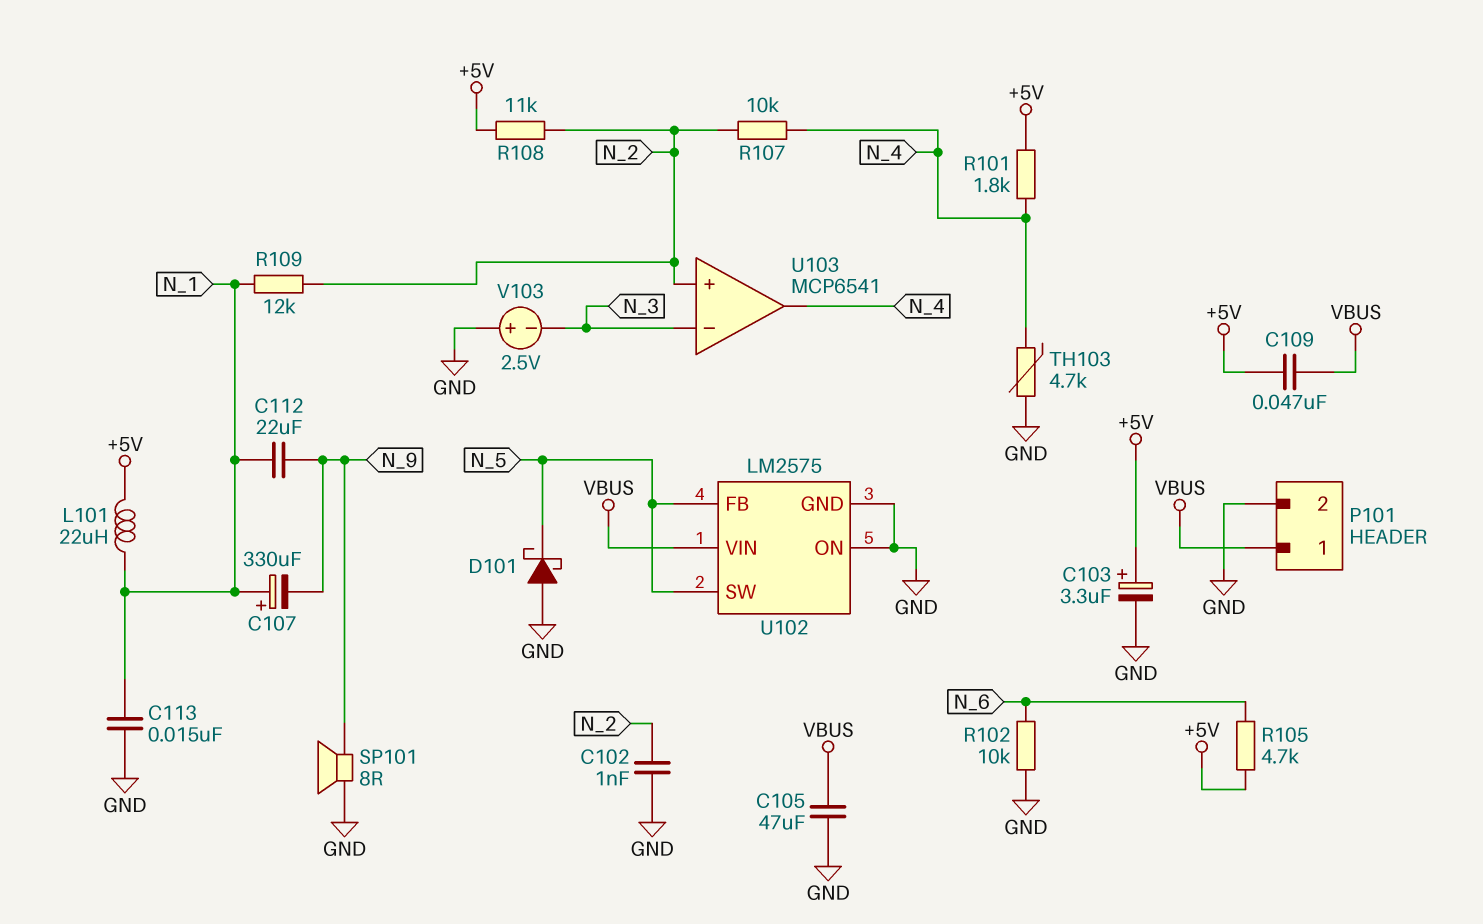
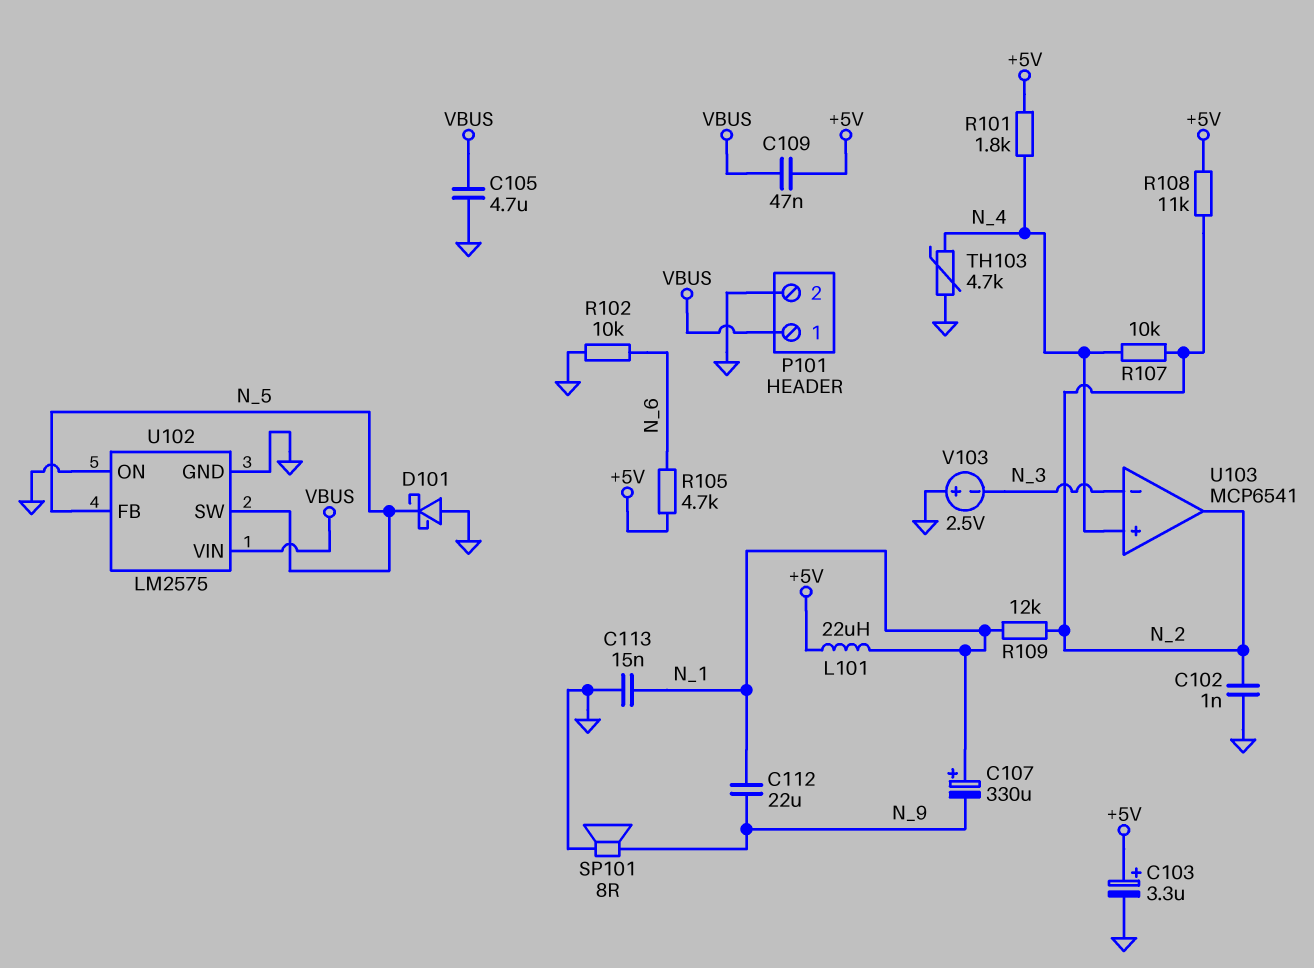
C105: 47uF (GND, VBUS) -> 4.7uF (GND, VBUS)
U103 pin in+: N_2 -> N_4
U103 pin out: N_4 -> N_2

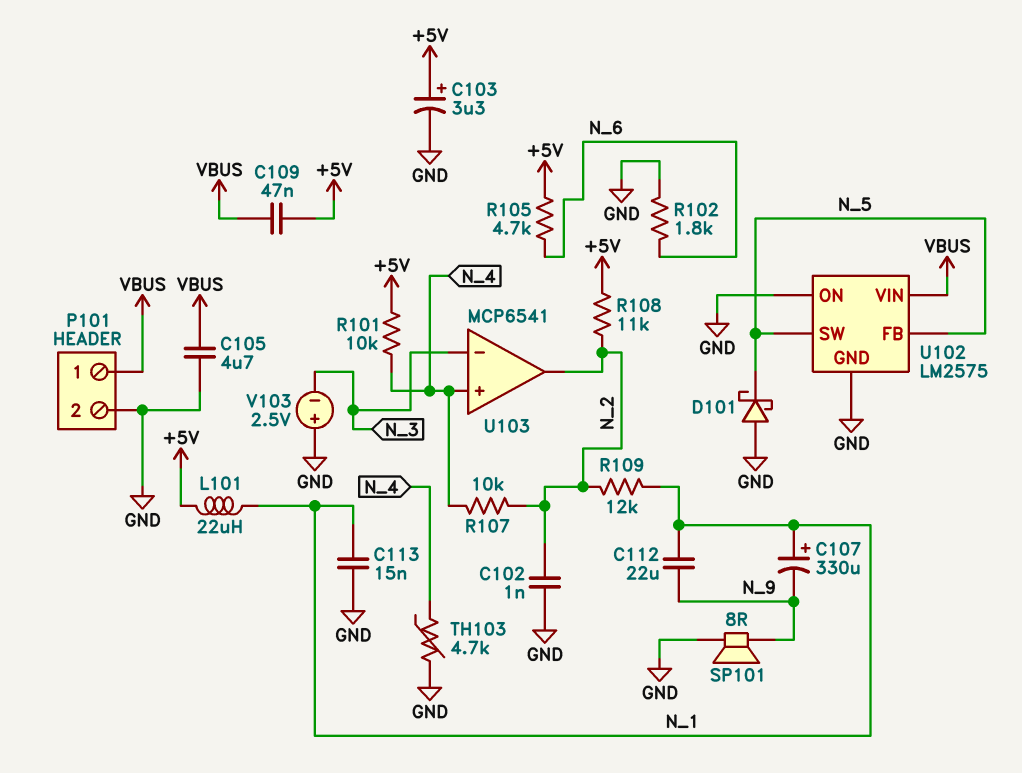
R101: 1.8k (+5V, N_4) -> 10k (+5V, N_4)
R102: 10k (GND, N_6) -> 1.8k (GND, N_6)

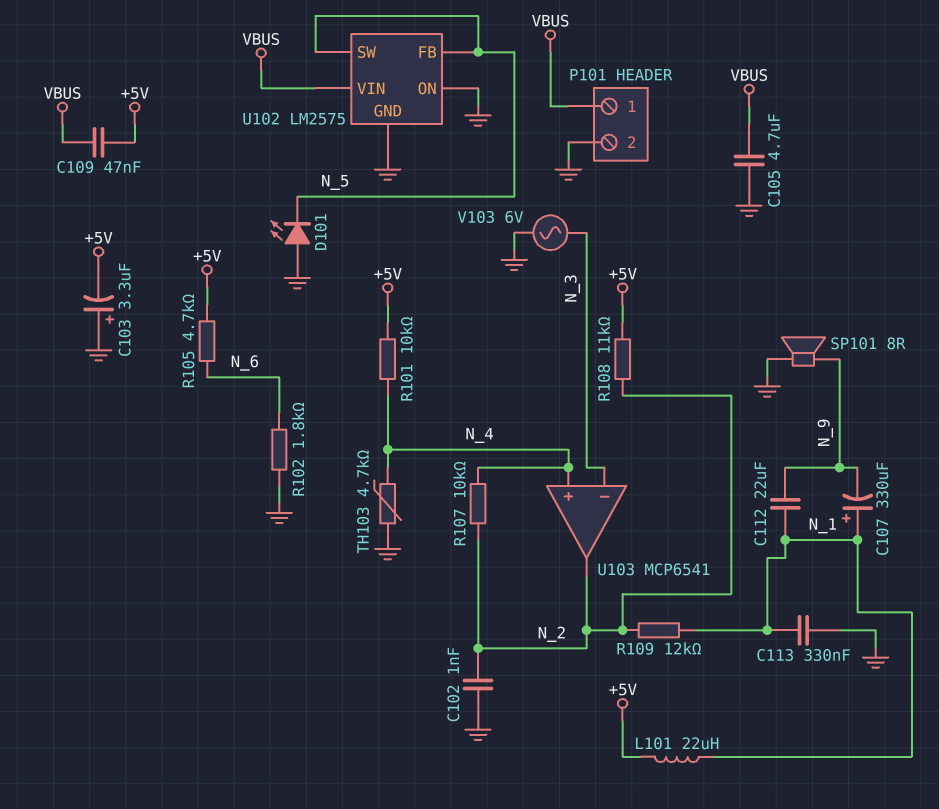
C103: 3.3uF (plus +5V, minus GND) -> 3.3uF (plus GND, minus +5V)
C113: 15nF (GND, N_1) -> 330nF (GND, N_1)
D101: schottky (A GND, K N_5) -> LED (A GND, K N_5)
V103: 2.5V (plus GND, minus N_3) -> AC 6V (GND, N_3)

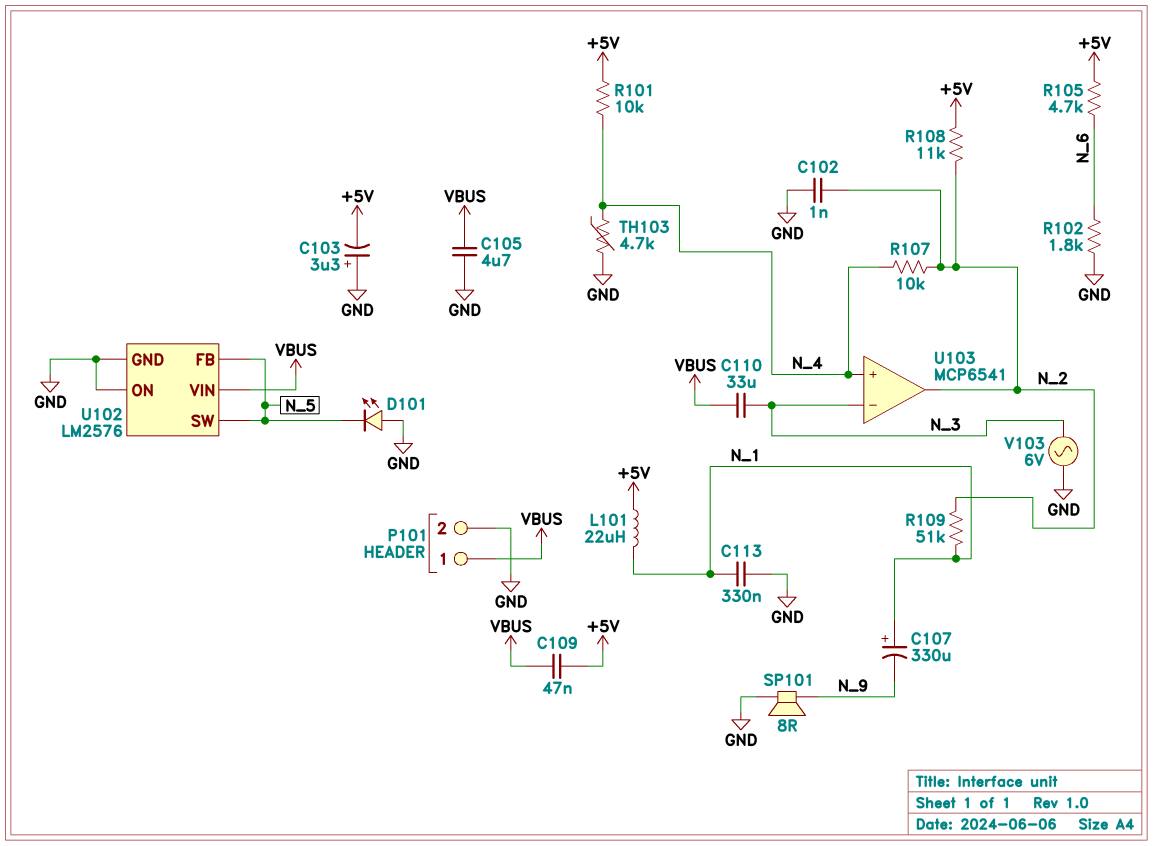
C110: none -> 33uF (N_3, VBUS)
C112: 22uF (N_1, N_9) -> none
R109: 12k (N_1, N_2) -> 51k (N_1, N_2)
U102: LM2575 -> LM2576

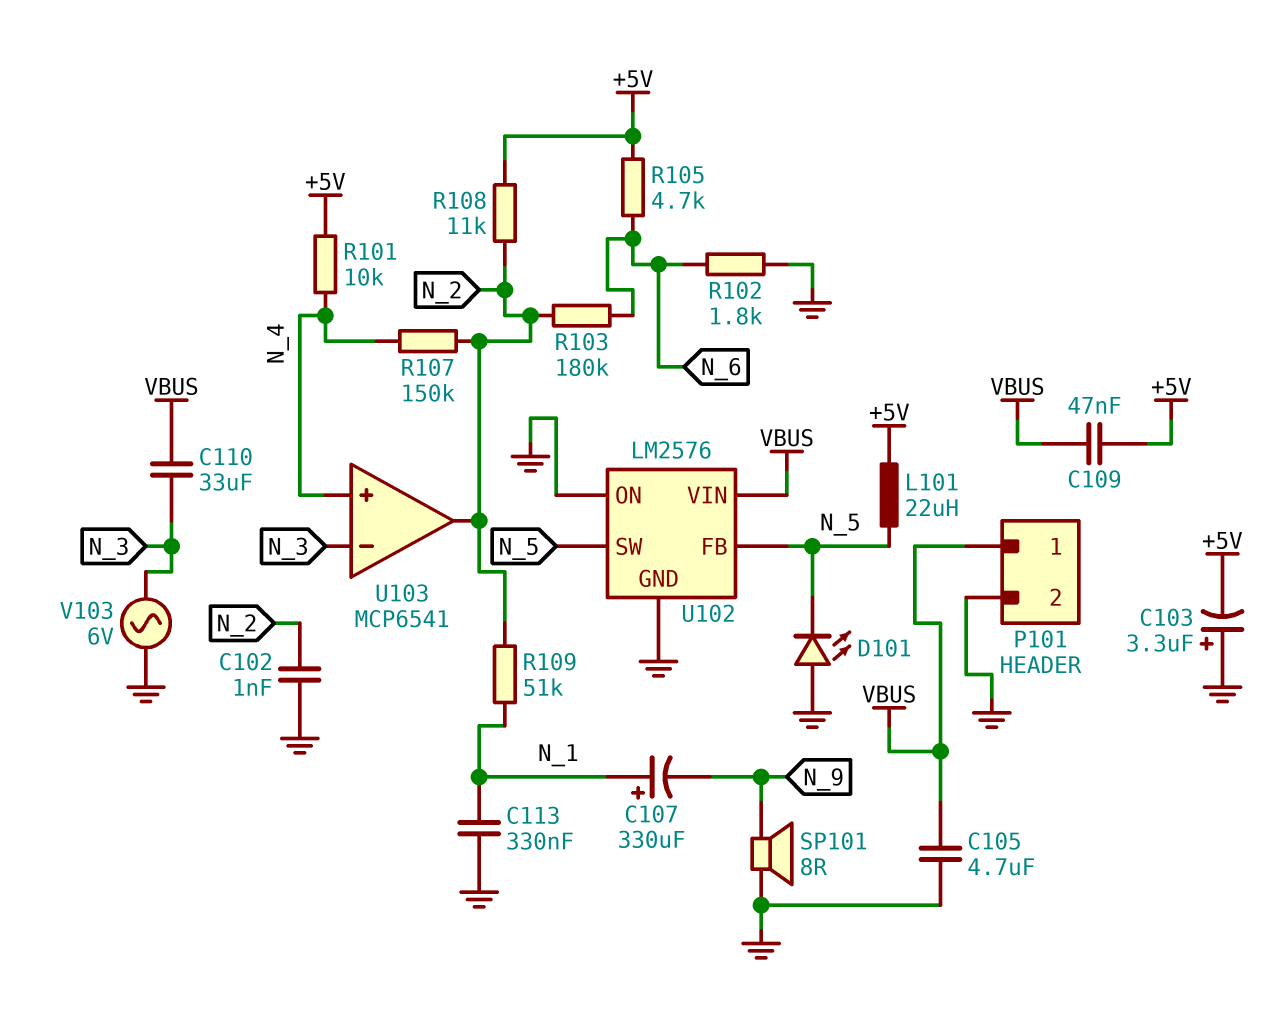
L101: 22uH (+5V, N_1) -> 22uH (+5V, N_5)
R103: none -> 180k (N_2, N_6)
R107: 10k (N_2, N_4) -> 150k (N_2, N_4)
TH103: 4.7k (GND, N_4) -> none

